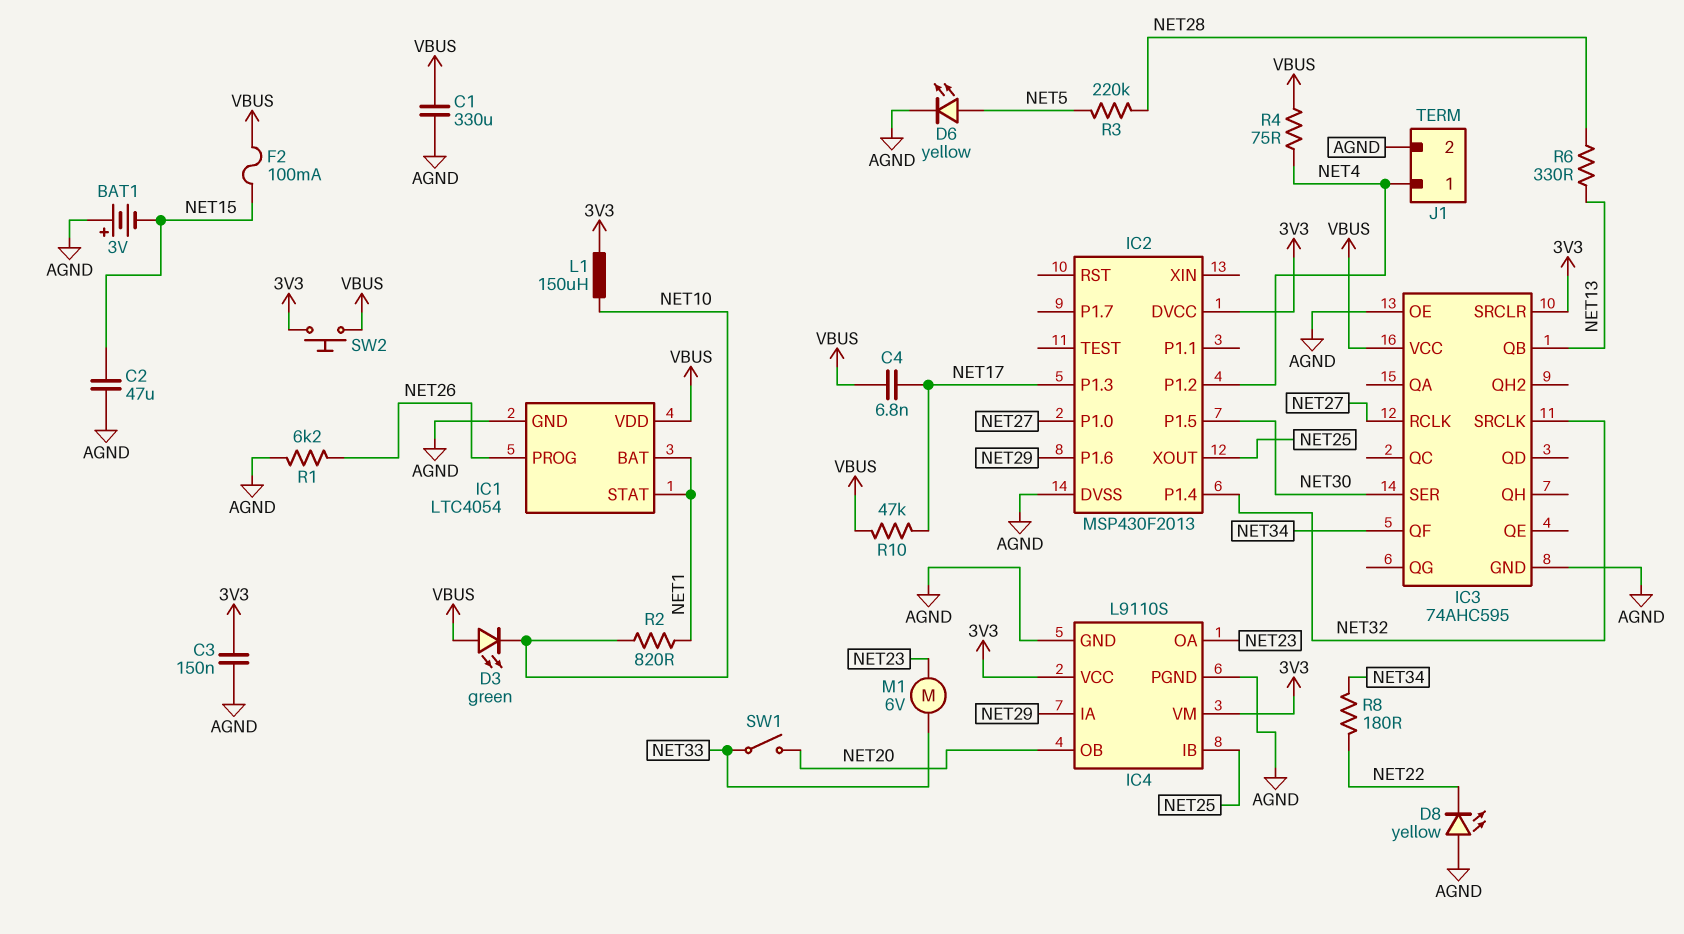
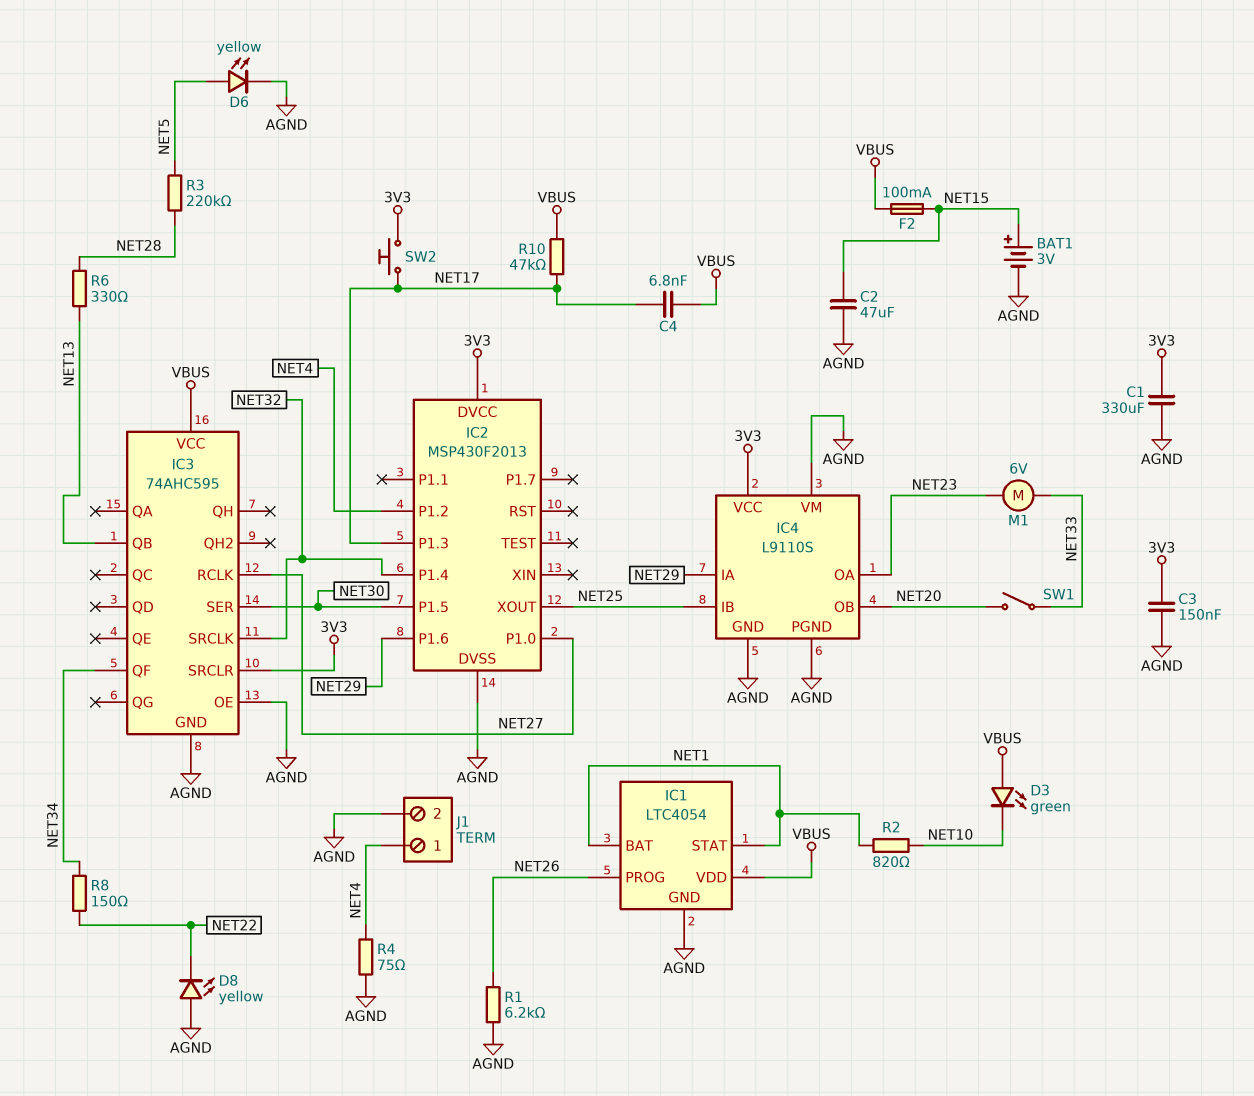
BAT1: 3V (plus AGND, minus NET15) -> 3V (plus NET15, minus AGND)
C1: 330uF (AGND, VBUS) -> 330uF (3V3, AGND)
IC4 pin VM: 3V3 -> AGND
L1: 150uH (3V3, NET10) -> none
R4: 75 (NET4, VBUS) -> 75 (AGND, NET4)
R8: 180 (NET22, NET34) -> 150 (NET22, NET34)
SW2: button (3V3, VBUS) -> button (3V3, NET17)

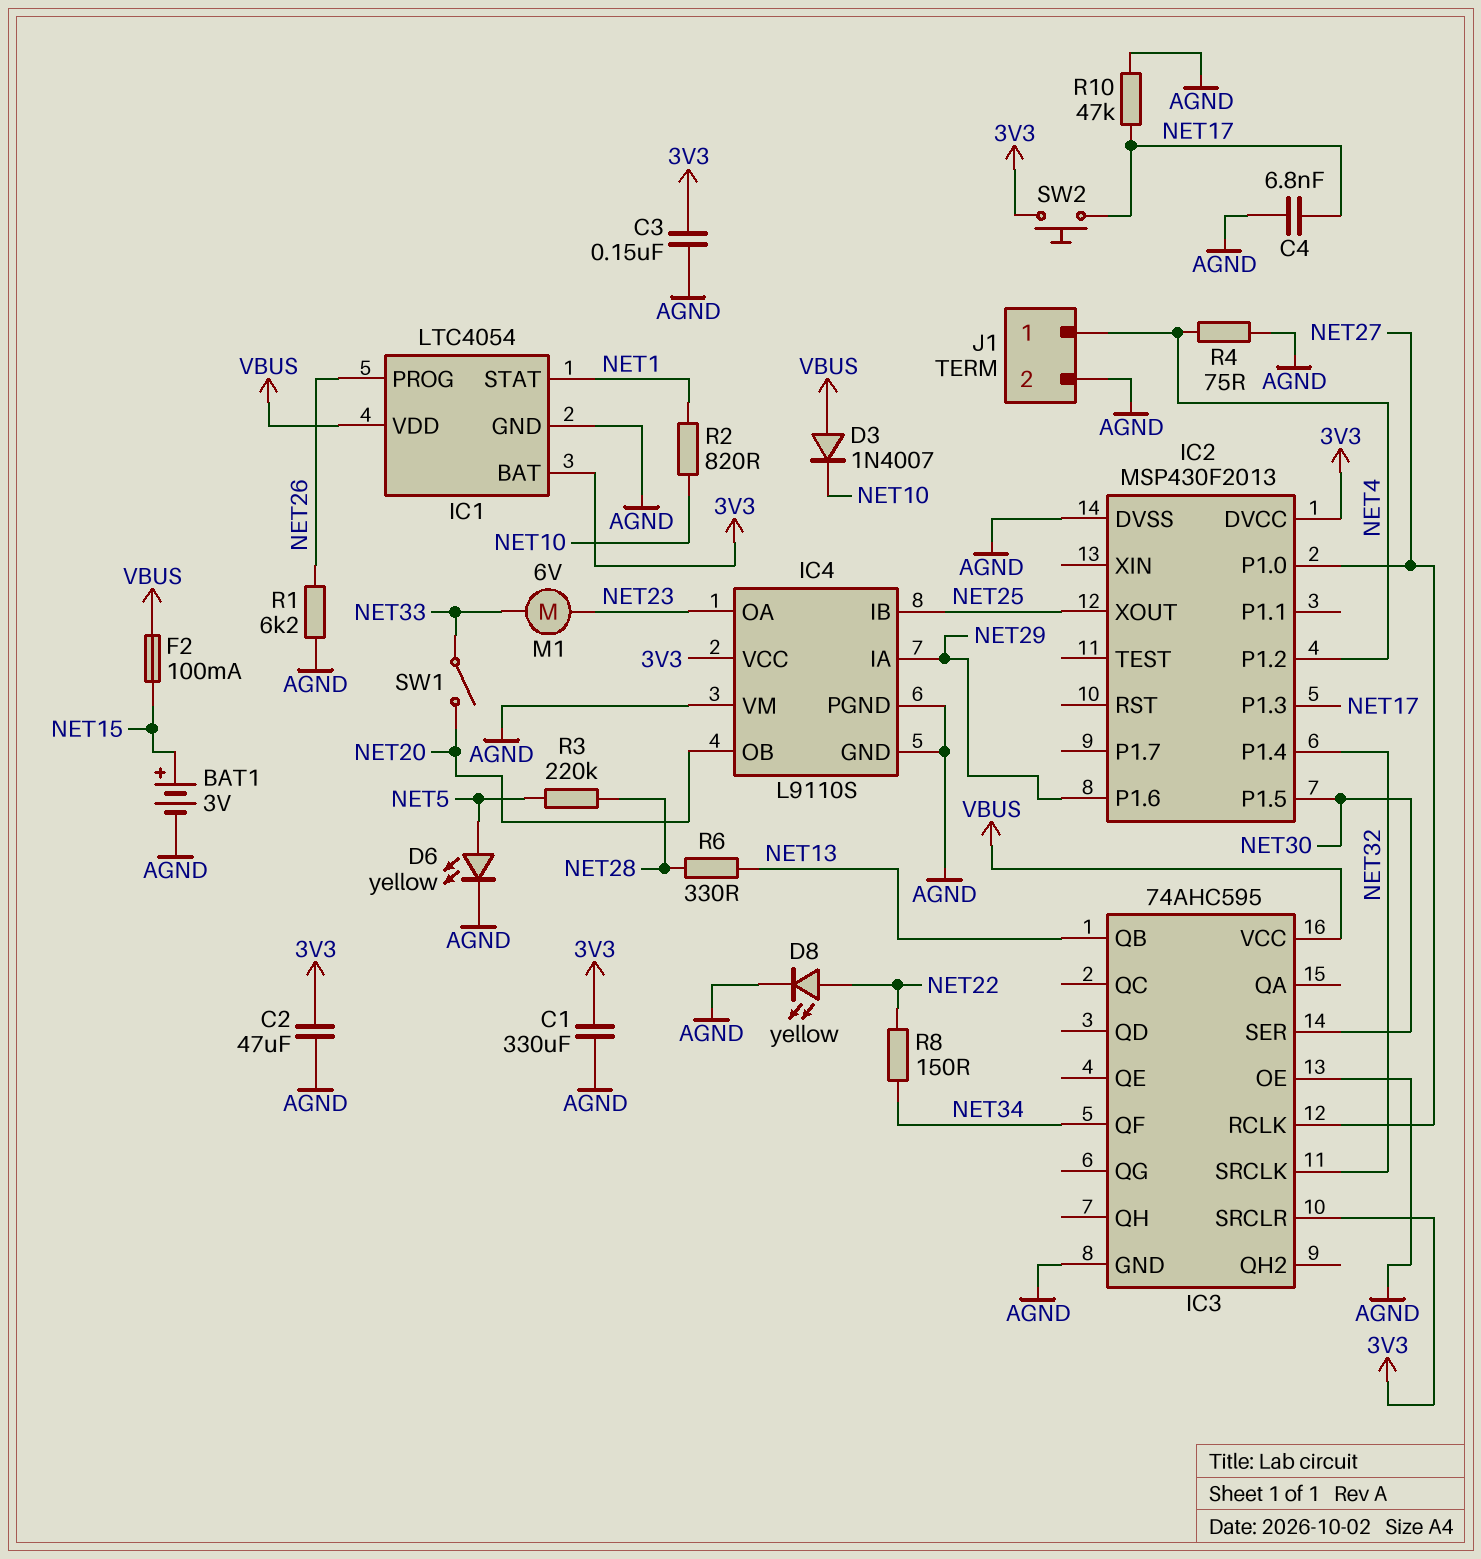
C2: 47uF (AGND, NET15) -> 47uF (3V3, AGND)
C4: 6.8nF (NET17, VBUS) -> 6.8nF (AGND, NET17)
D3: LED green (A VBUS, K NET10) -> diode 1N4007 (A VBUS, K NET10)
D8: LED yellow (A AGND, K NET22) -> LED yellow (A NET22, K AGND)
IC1 pin BAT: NET1 -> 3V3
R10: 47k (NET17, VBUS) -> 47k (AGND, NET17)

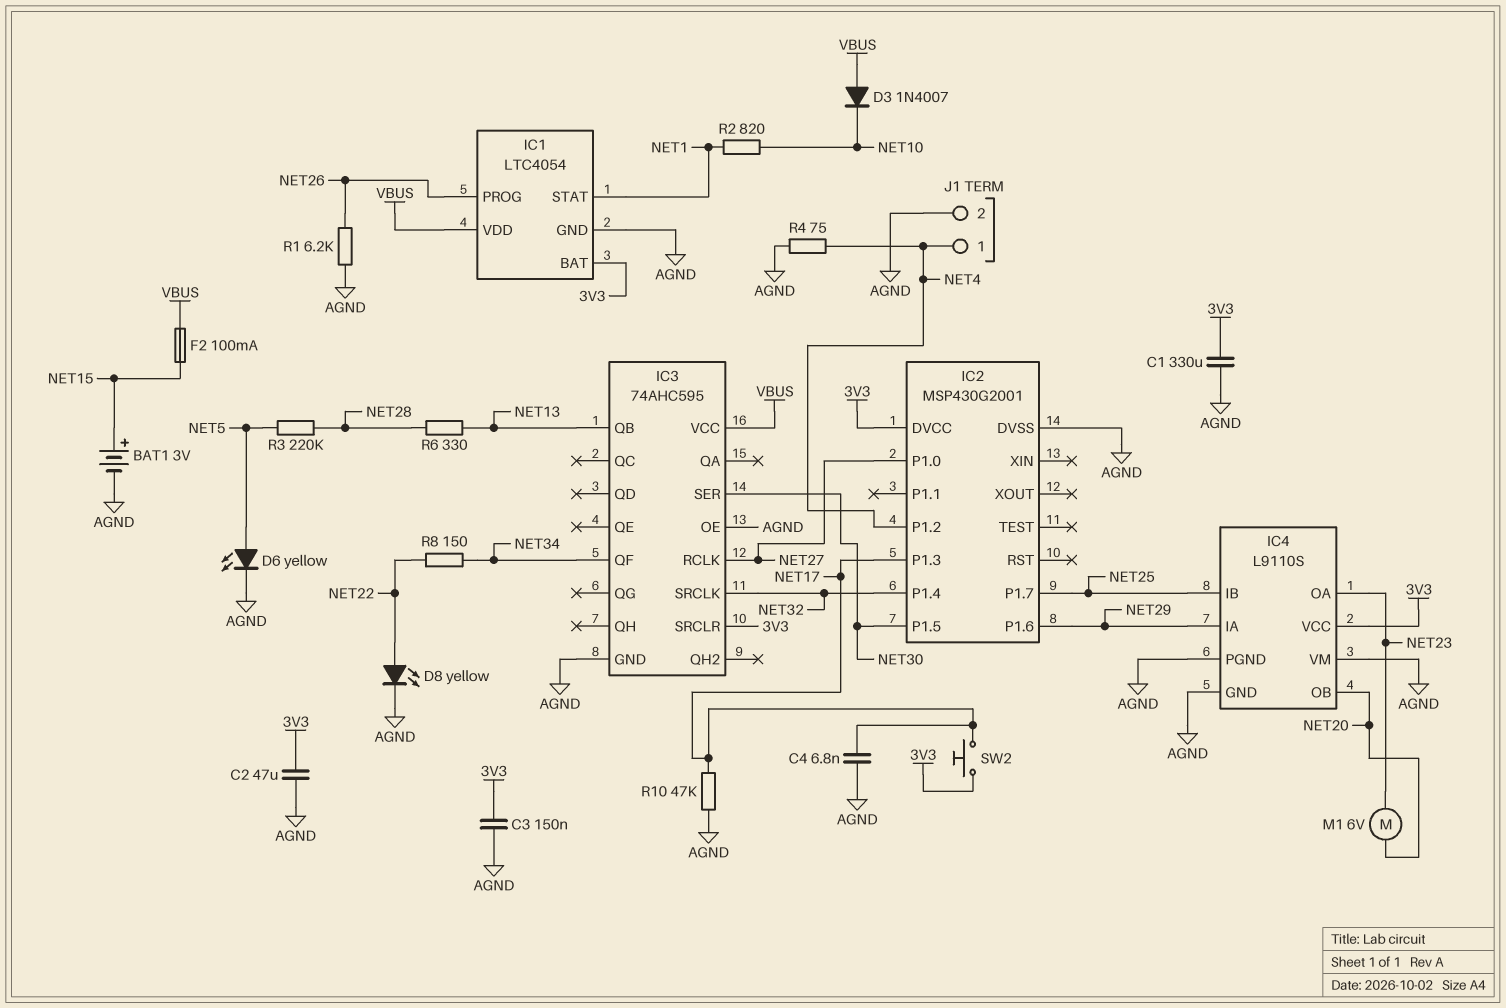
IC2: MSP430F2013 -> MSP430G2001
IC2 pin P1.7: none -> NET25
IC2 pin XOUT: NET25 -> none
M1: motor 6V (NET23, NET33) -> motor 6V (NET20, NET23)
SW1: switch (NET20, NET33) -> none

